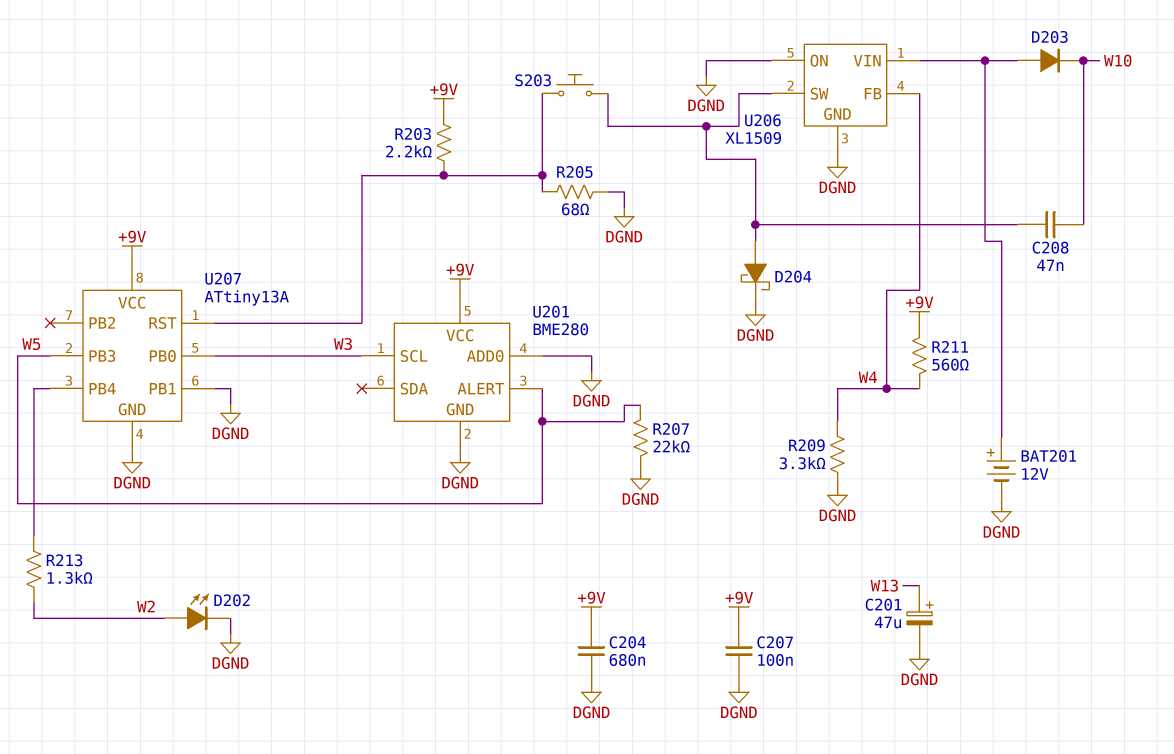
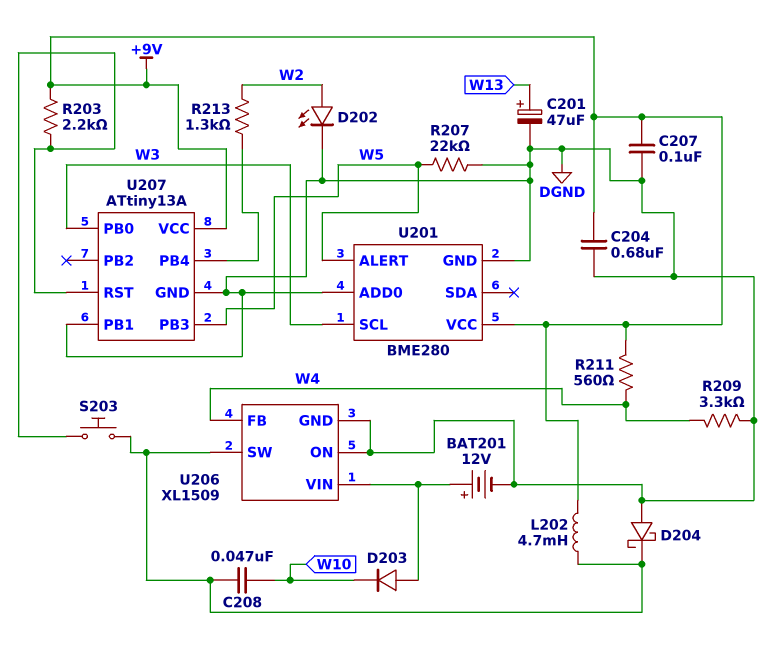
D204: schottky (A U206/SW, K DGND) -> schottky (A DGND, K U206/SW)
L202: none -> 4.7mH (+9V, U206/SW)
R205: 68 (DGND, U207/RST) -> none

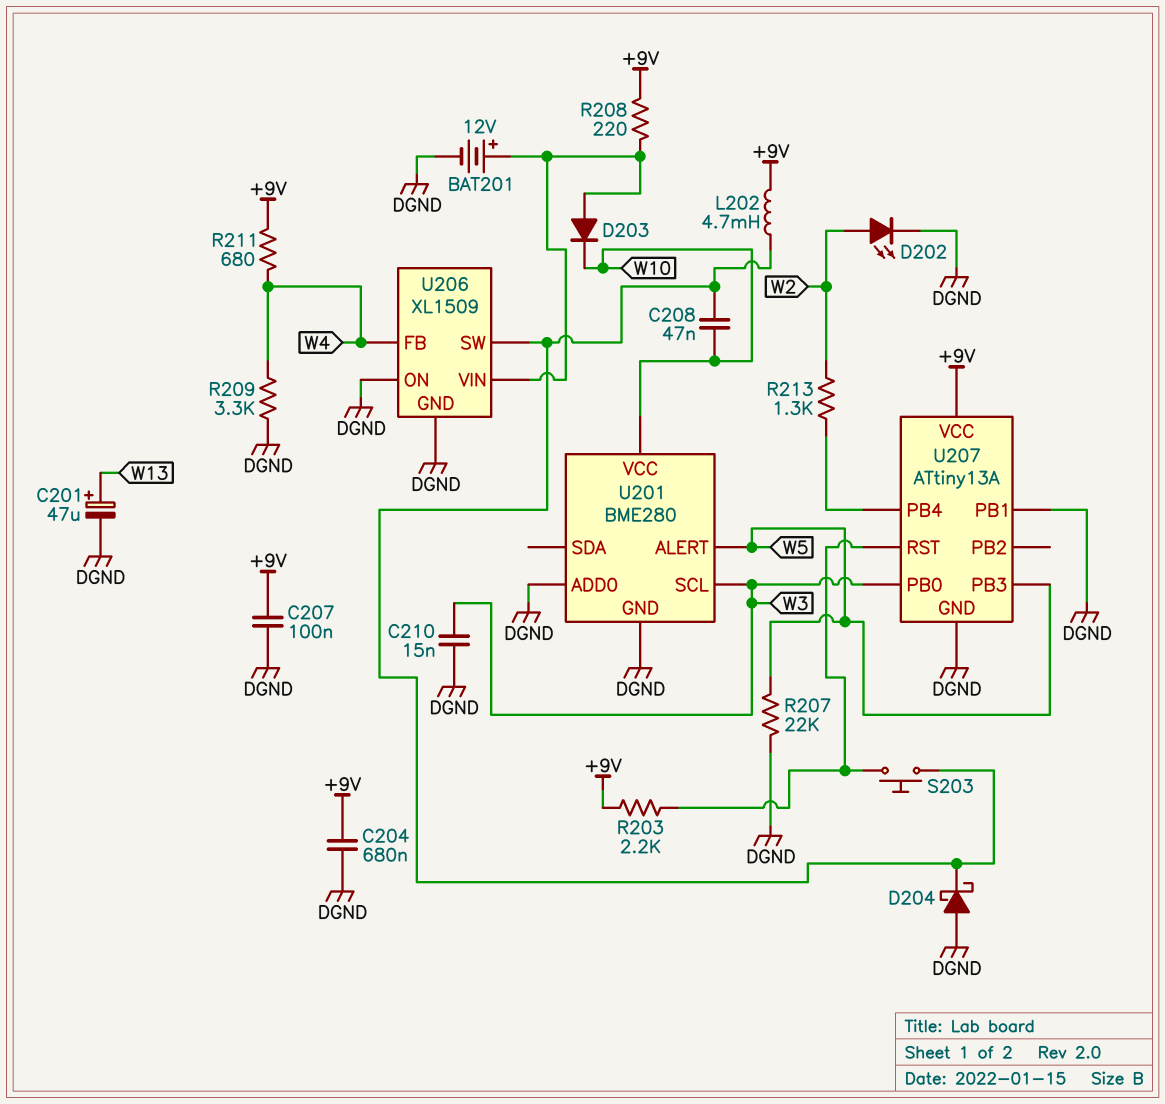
C210: none -> 15nF (DGND, W3)
R208: none -> 220 (+9V, U206/VIN)
R211: 560 (+9V, W4) -> 680 (+9V, W4)
U201 pin VCC: +9V -> W10

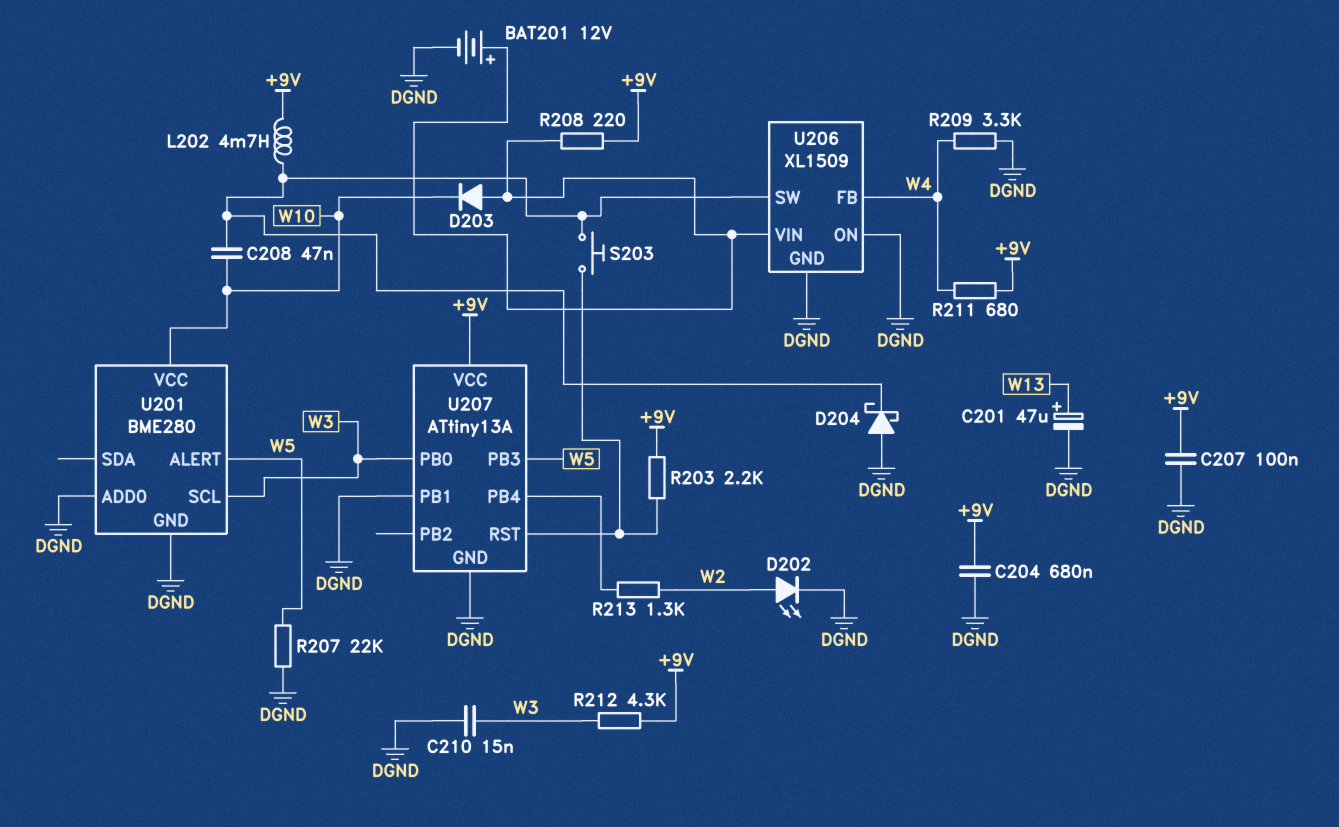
R212: none -> 4.3k (+9V, W3)

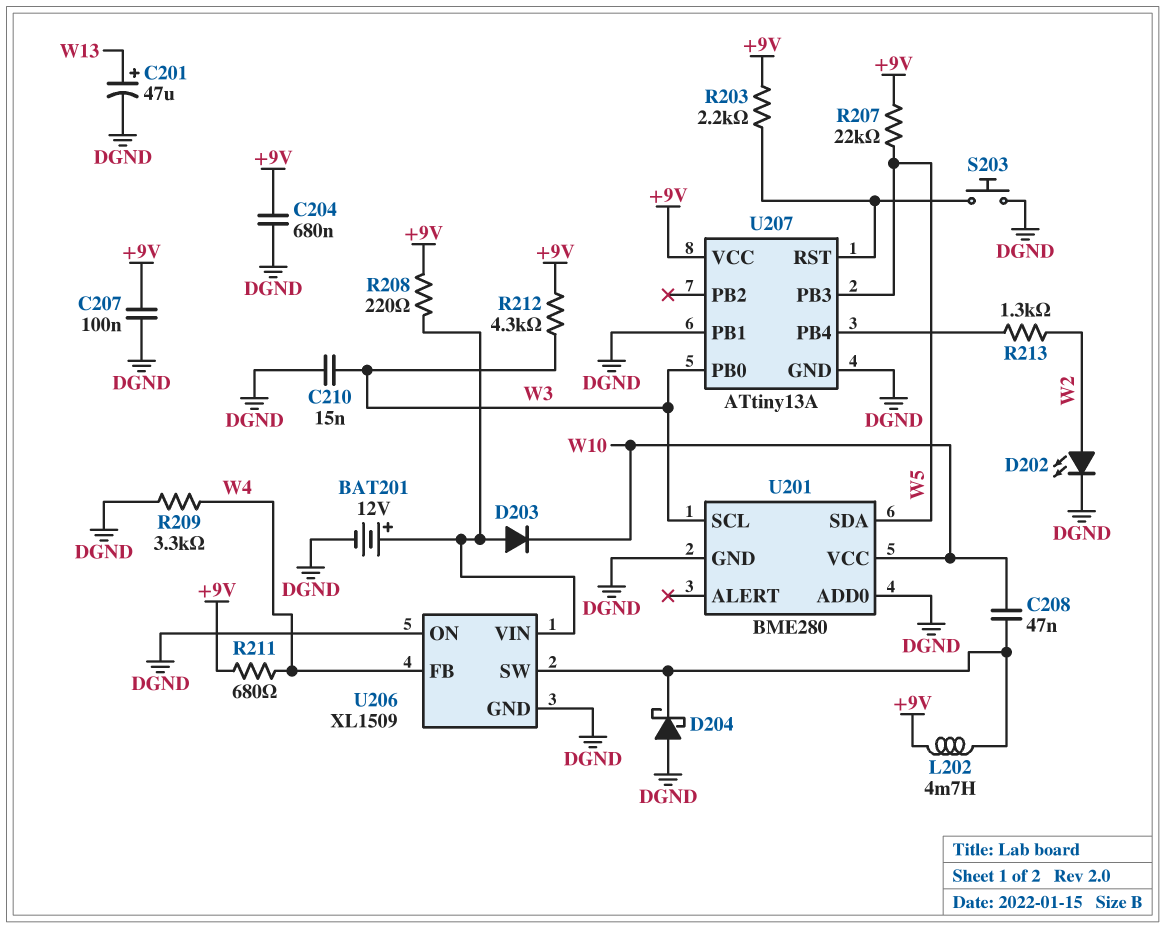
R207: 22k (DGND, W5) -> 22k (+9V, W5)
S203: button (U206/SW, U207/RST) -> button (DGND, U207/RST)
U201 pin ALERT: W5 -> none
U201 pin SDA: none -> W5

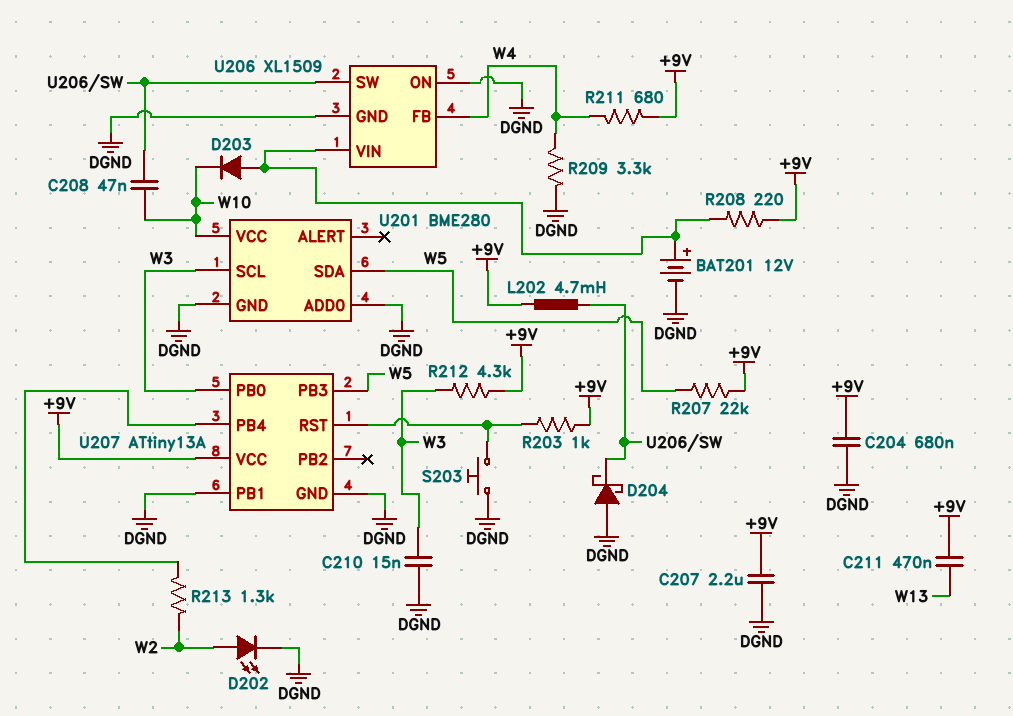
C201: 47uF (plus W13, minus DGND) -> none
C207: 100nF (+9V, DGND) -> 2.2uF (+9V, DGND)
C211: none -> 470nF (+9V, W13)
R203: 2.2k (+9V, U207/RST) -> 1k (+9V, U207/RST)

